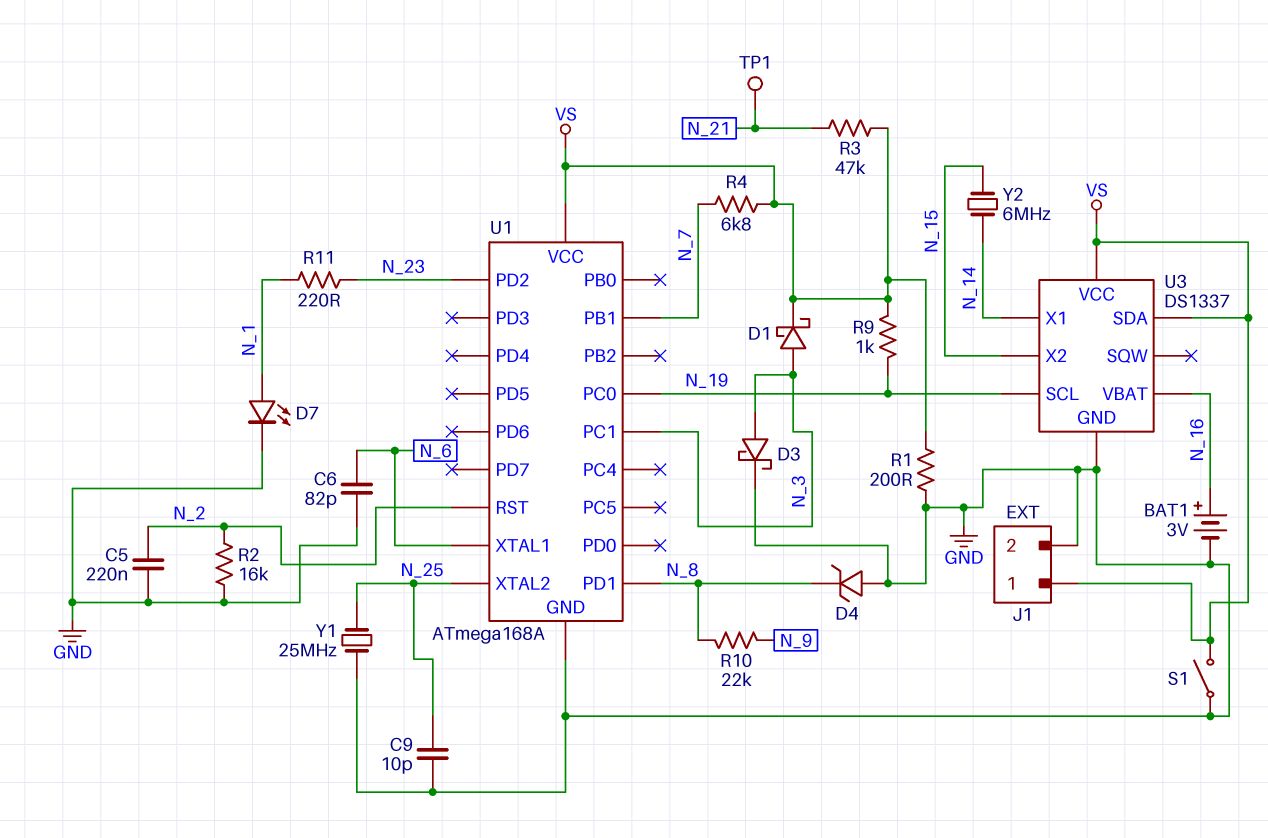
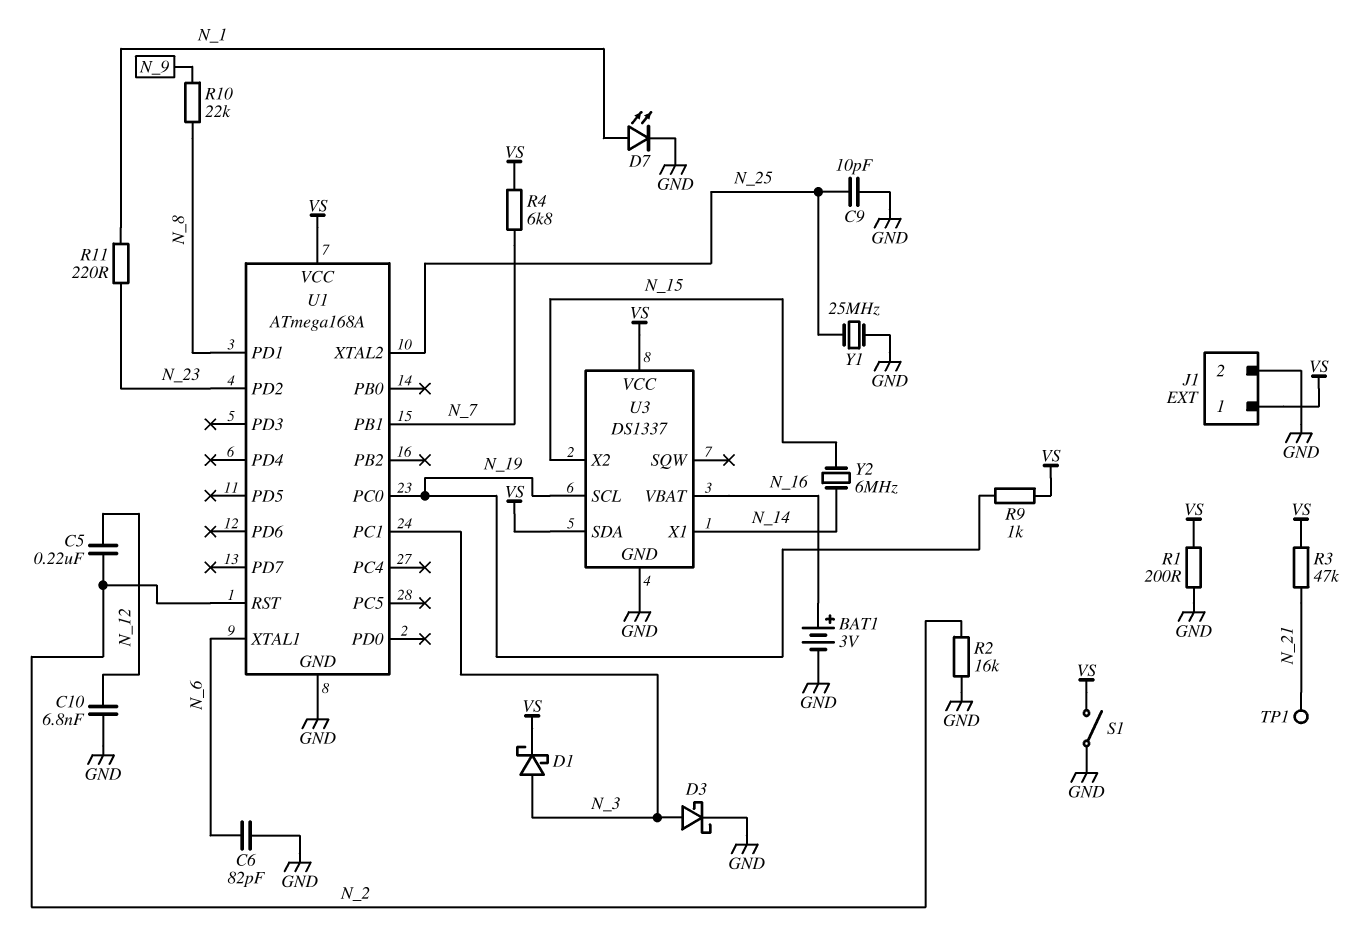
C5: 220nF (GND, N_2) -> 220nF (N_2, N_12)
C10: none -> 6.8nF (GND, N_12)
D4: zener (A GND, K N_8) -> none

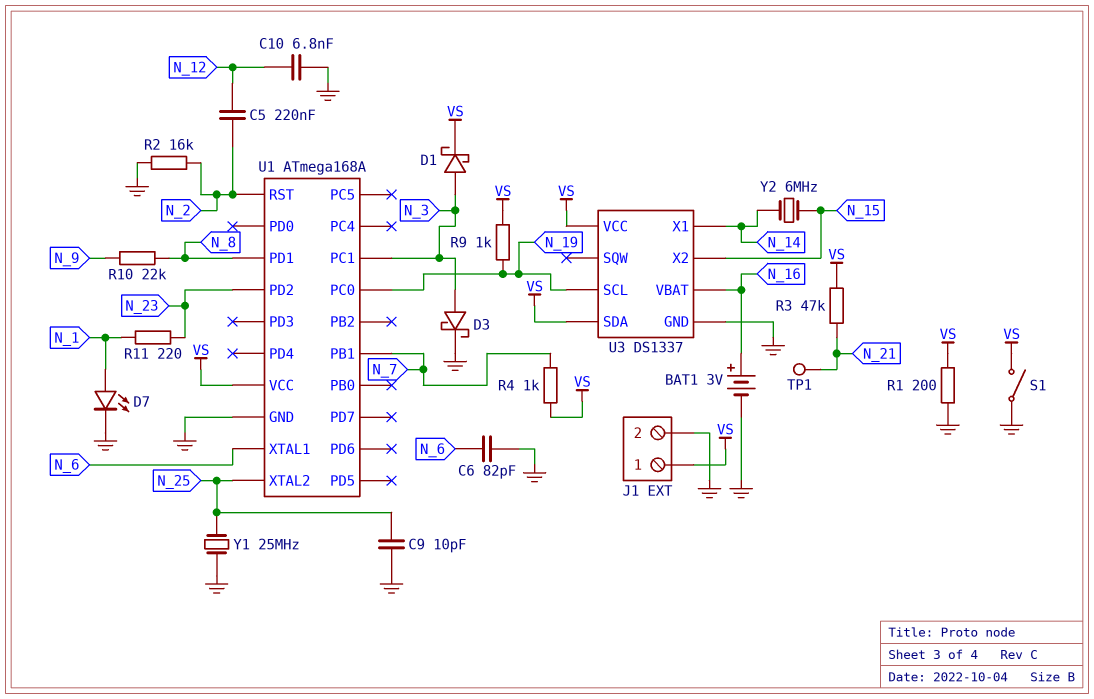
R4: 6.8k (N_7, VS) -> 1k (N_7, VS)

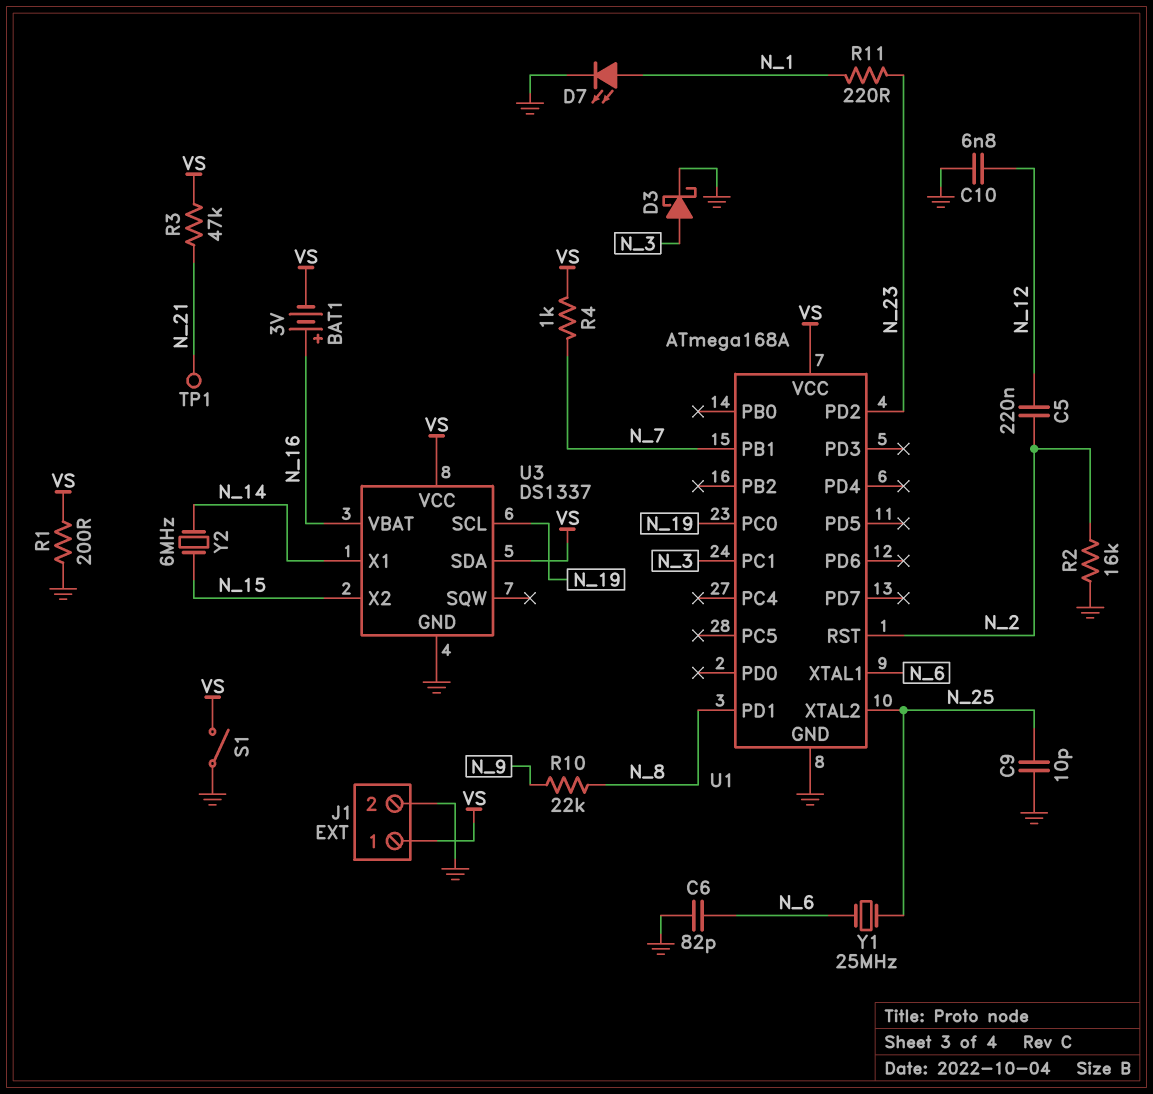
BAT1: 3V (plus N_16, minus GND) -> 3V (plus N_16, minus VS)
D1: schottky (A N_3, K VS) -> none
R9: 1k (N_19, VS) -> none
Y1: 25MHz (GND, N_25) -> 25MHz (N_6, N_25)

